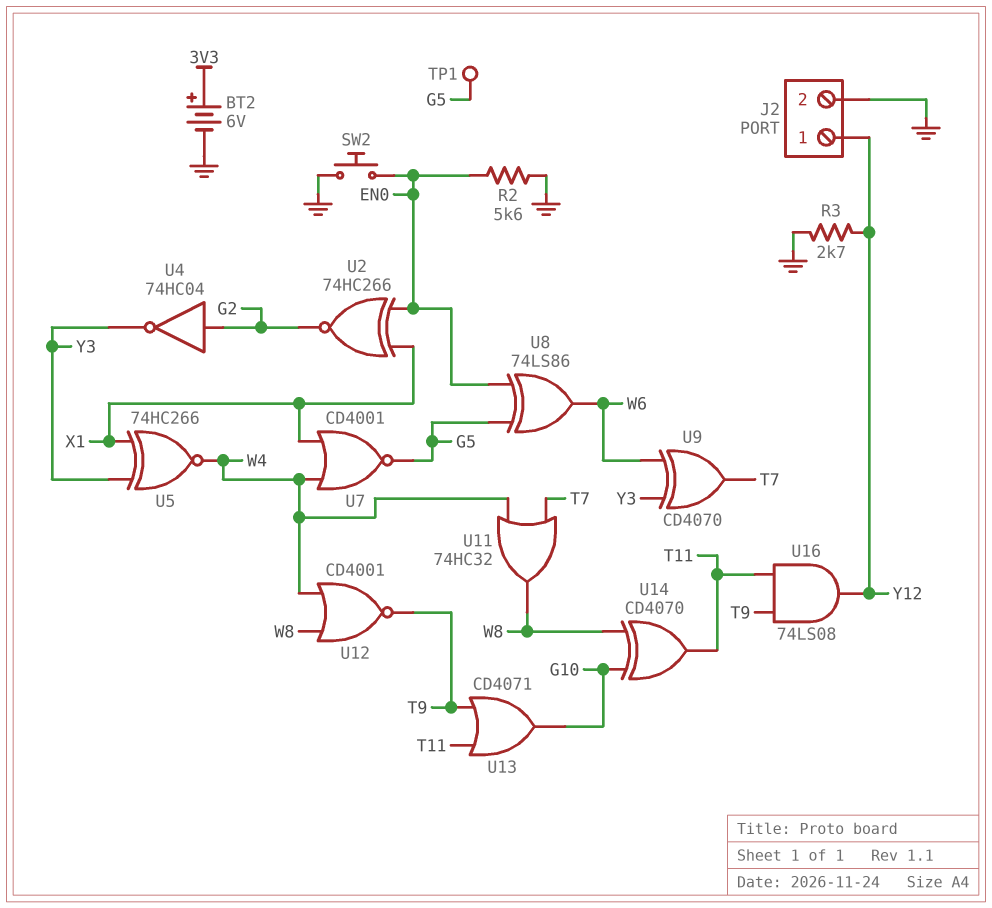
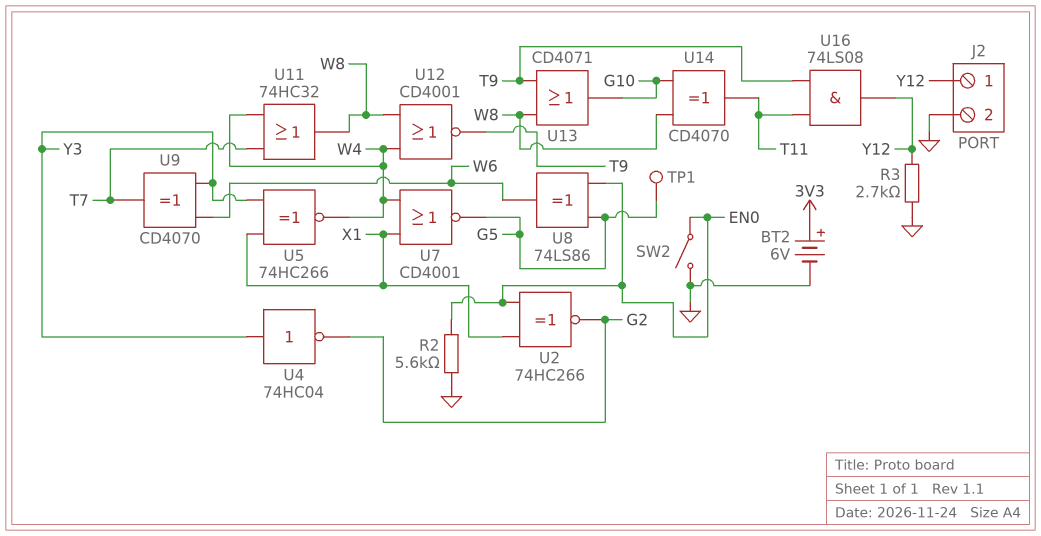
SW2: button (EN0, GND) -> switch (EN0, GND)
U4: NOT 74HC04 (in G2, out Y3) -> NOT 74HC04 (in Y3, out G2)
U13: OR CD4071 (in T9, in T11, out G10) -> OR CD4071 (in T9, in W8, out G10)

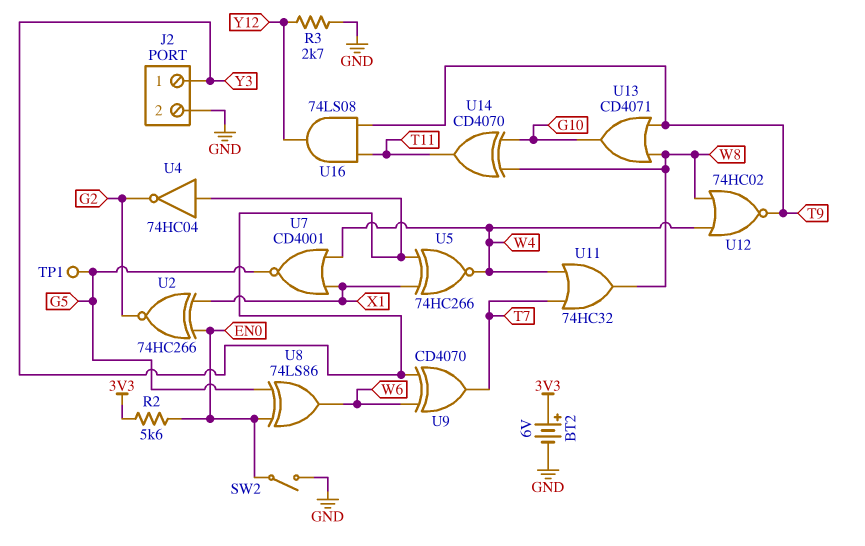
J2 pin 1: Y12 -> Y3
R2: 5.6k (EN0, GND) -> 5.6k (3V3, EN0)
U12: NOR CD4001 (in W4, in W8, out T9) -> NOR 74HC02 (in W4, in W8, out T9)

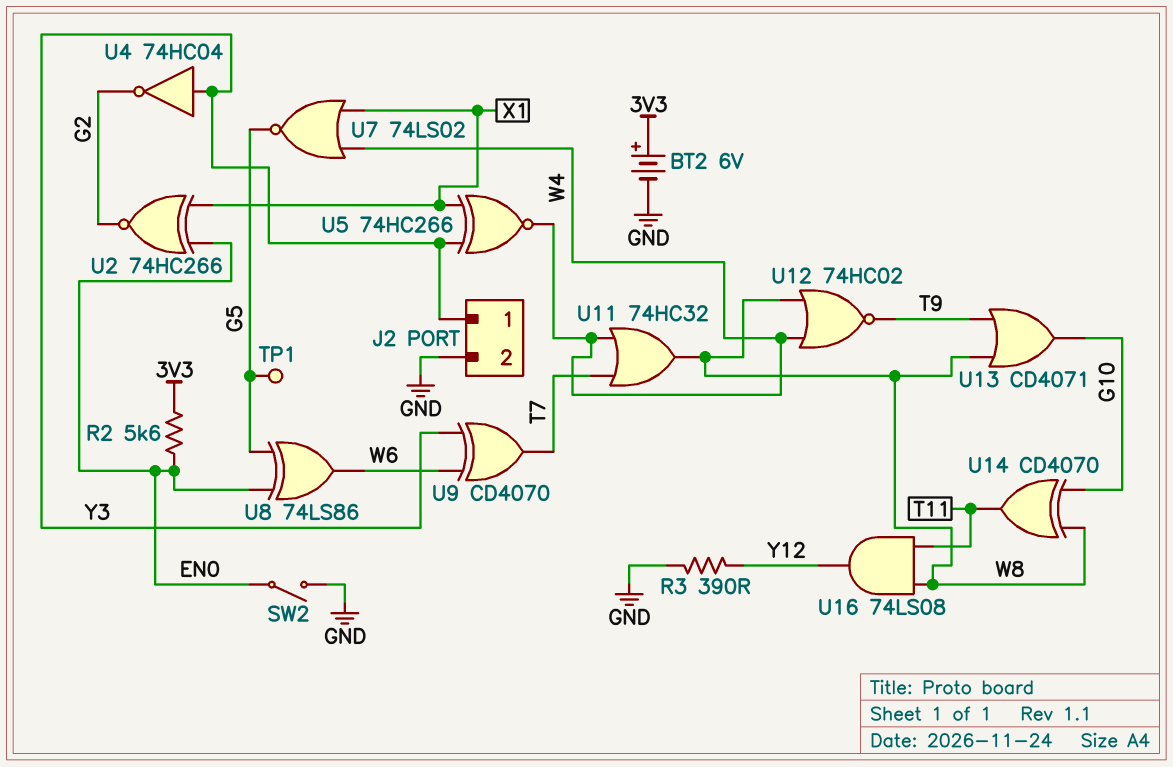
R3: 2.7k (GND, Y12) -> 390 (GND, Y12)
U7: NOR CD4001 (in W4, in X1, out G5) -> NOR 74LS02 (in W4, in X1, out G5)
U16: AND 74LS08 (in T9, in T11, out Y12) -> AND 74LS08 (in T11, in W8, out Y12)

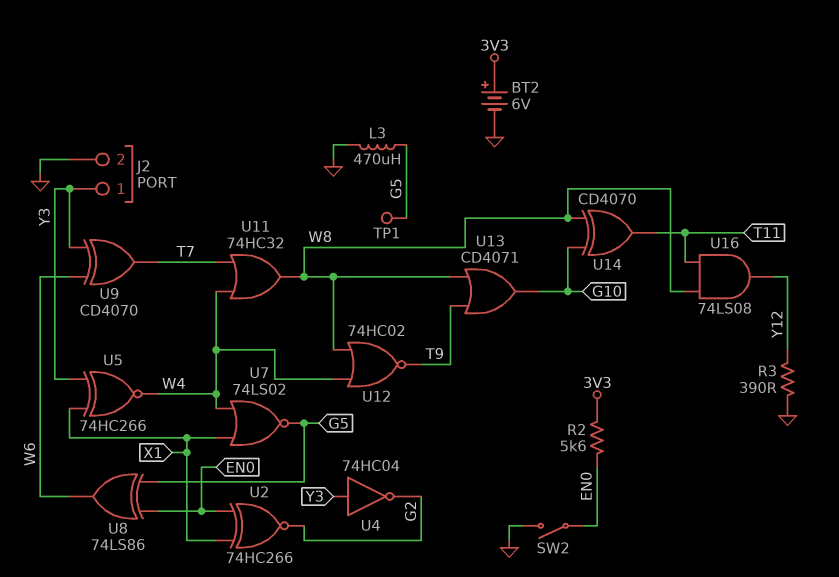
L3: none -> 470uH (G5, GND)

